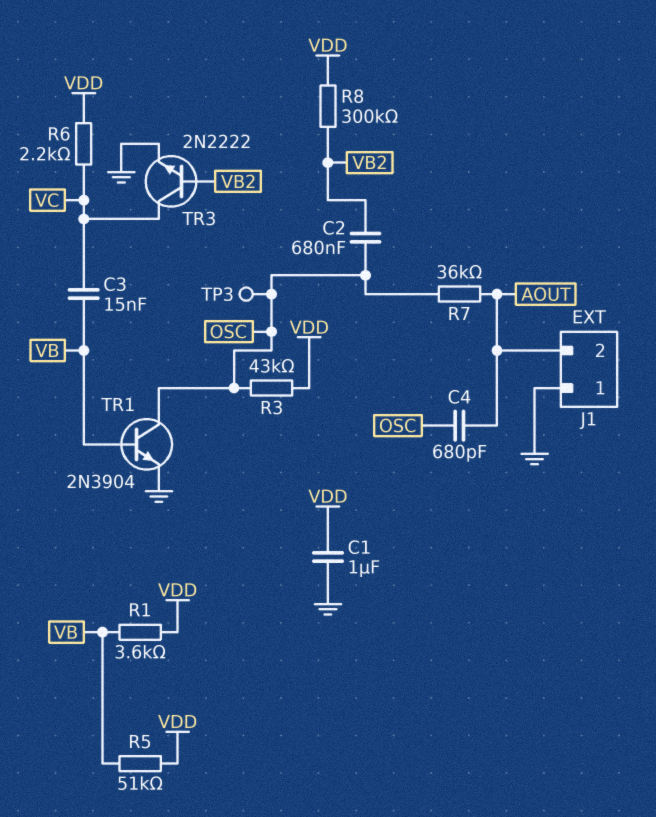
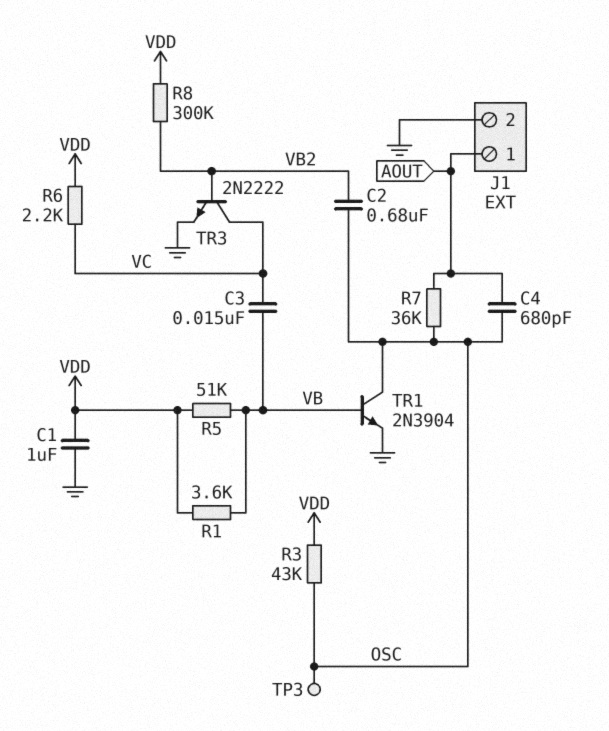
J1 pin 1: GND -> AOUT
J1 pin 2: AOUT -> GND

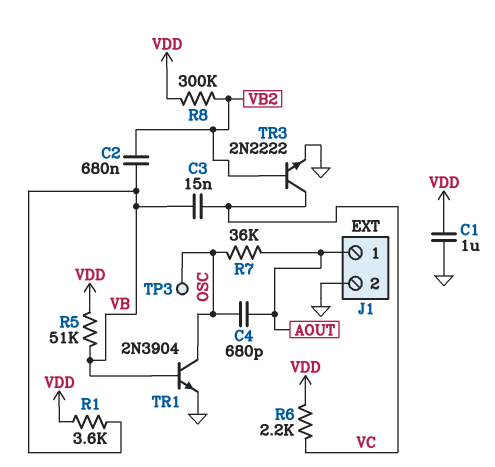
C2: 680nF (OSC, VB2) -> 680nF (VB, VB2)
R3: 43k (OSC, VDD) -> none

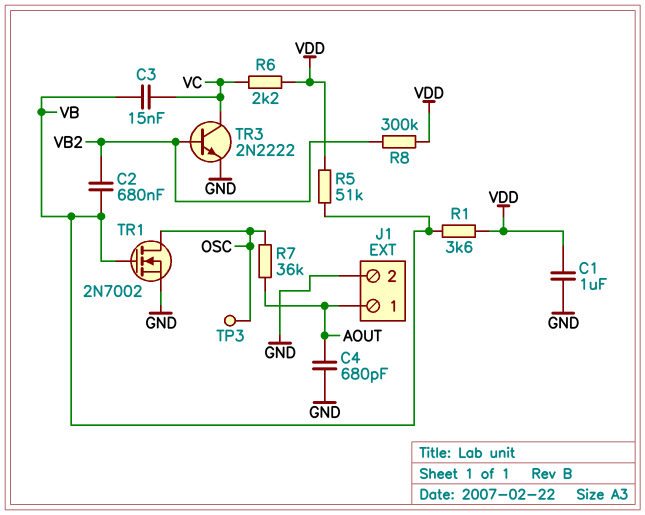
C4: 680pF (AOUT, OSC) -> 680pF (AOUT, GND)
TR1: NPN 2N3904 (B VB, C OSC, E GND) -> NMOS 2N7002 (G VB, D OSC, S GND)

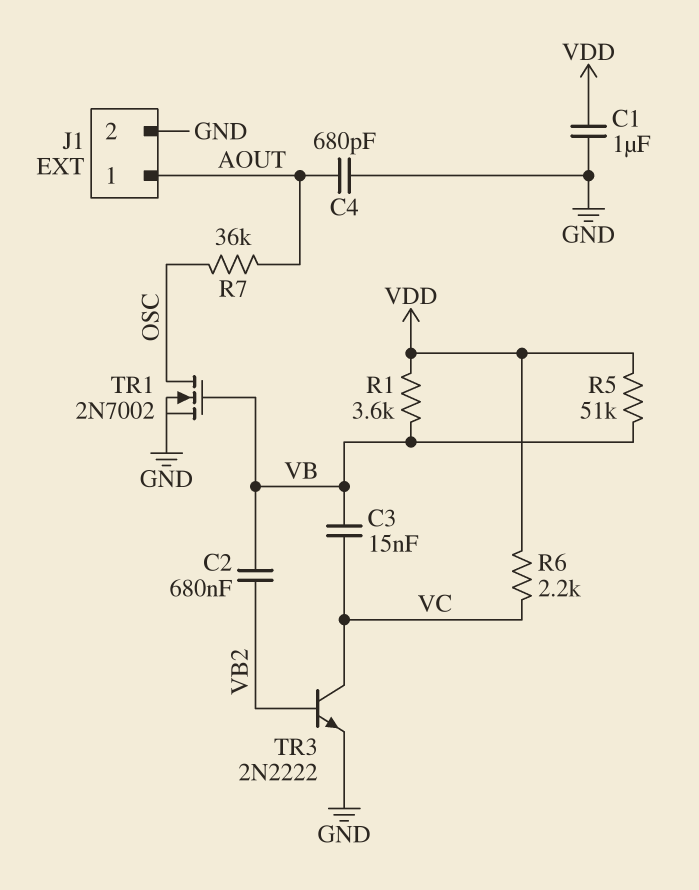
R8: 300k (VB2, VDD) -> none
TP3: test point (OSC) -> none

